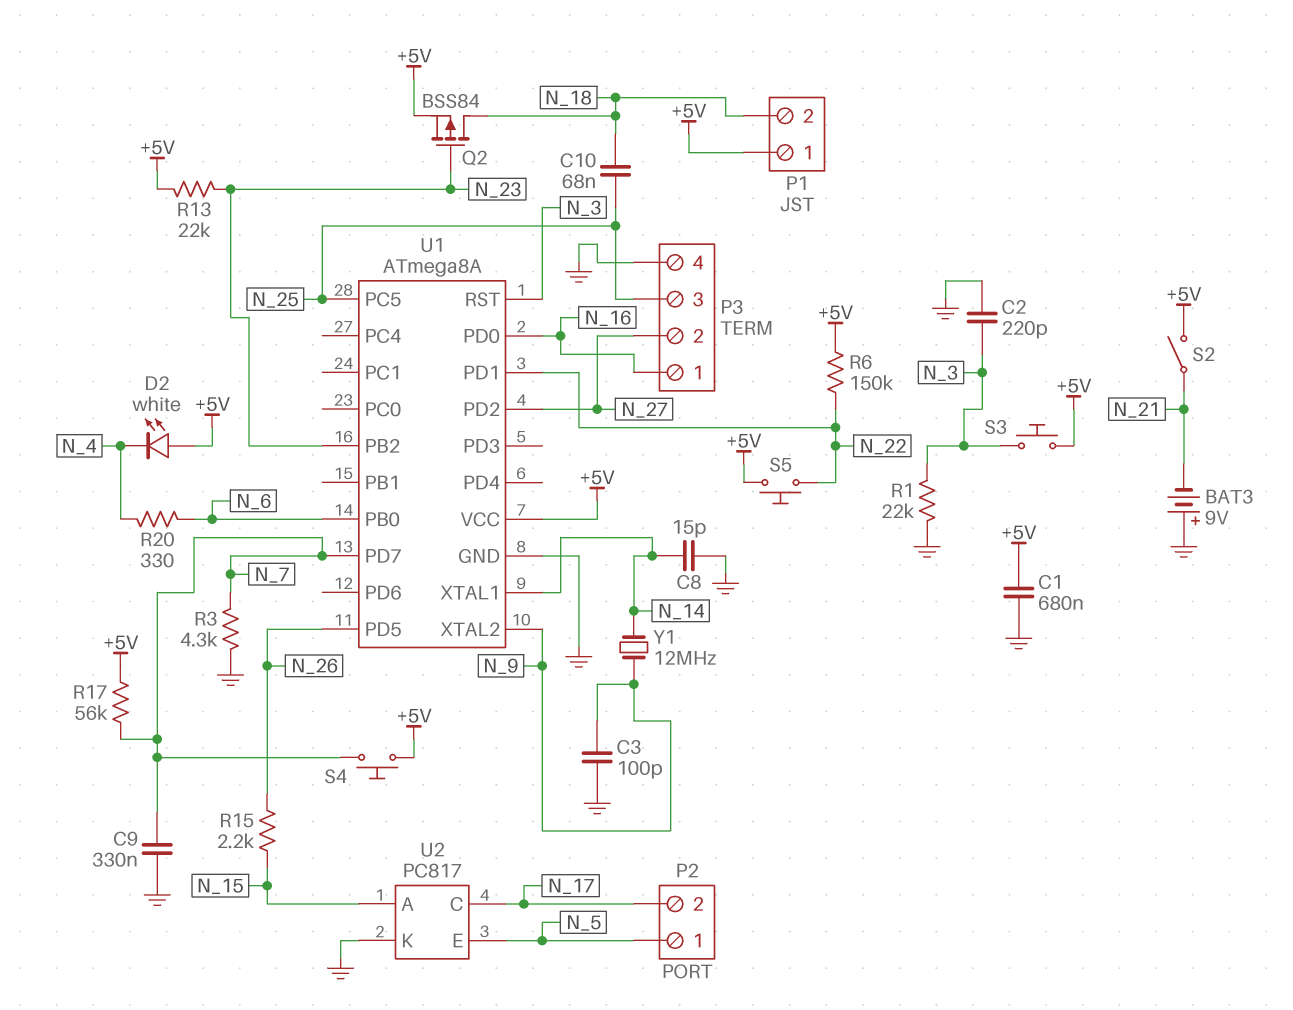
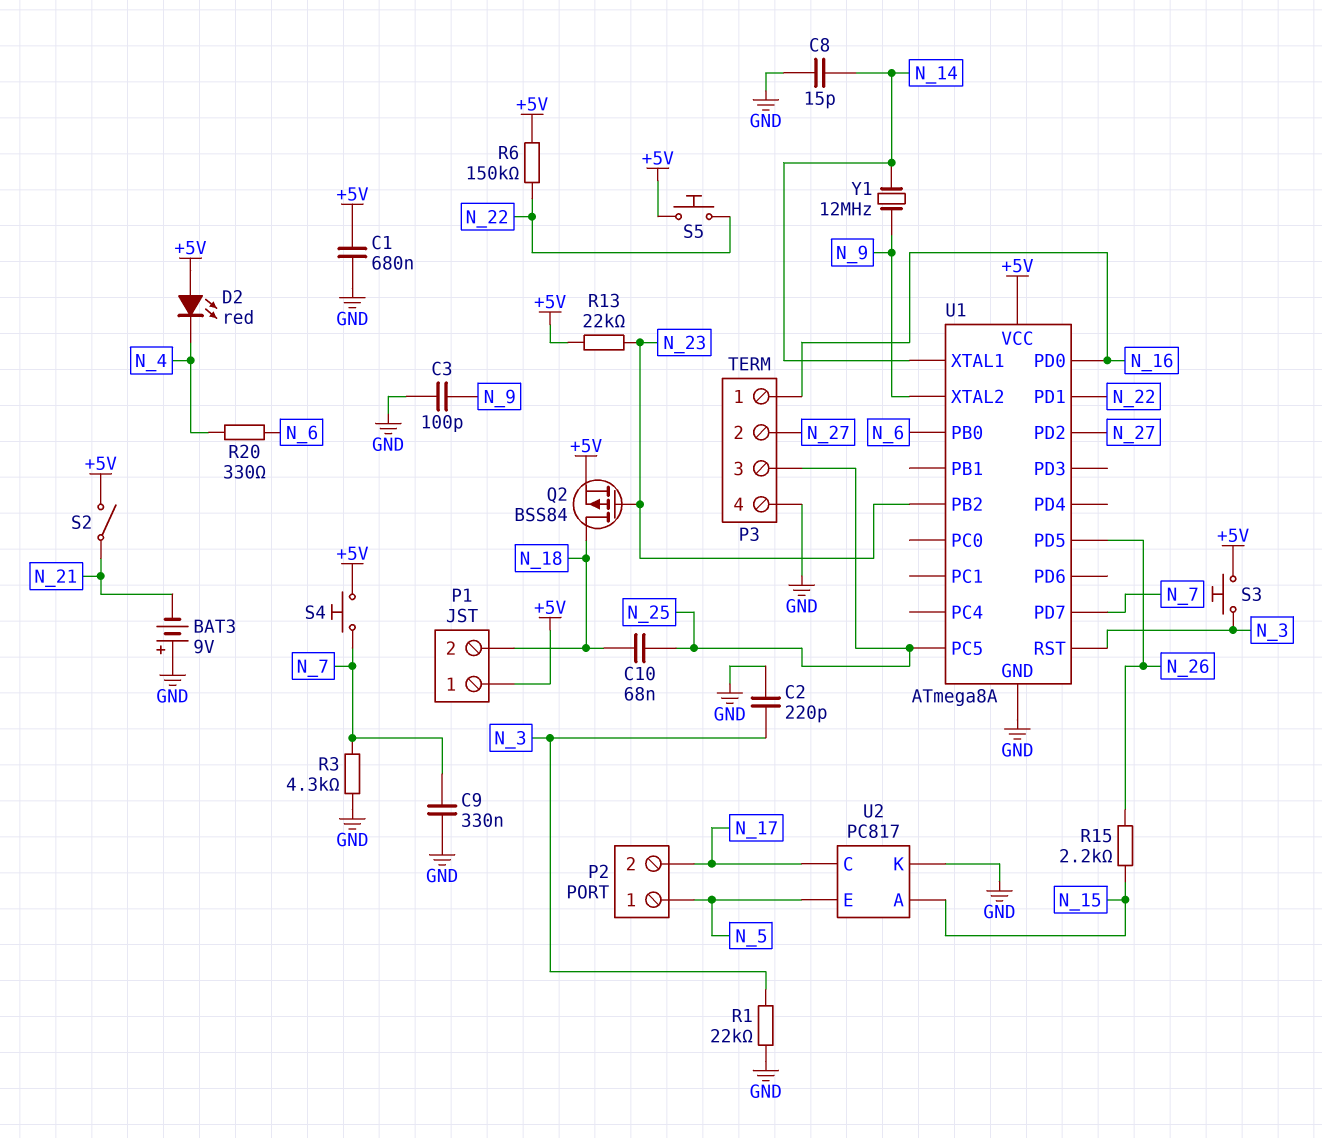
D2: LED white (A +5V, K N_4) -> LED red (A +5V, K N_4)
R17: 56k (+5V, N_7) -> none

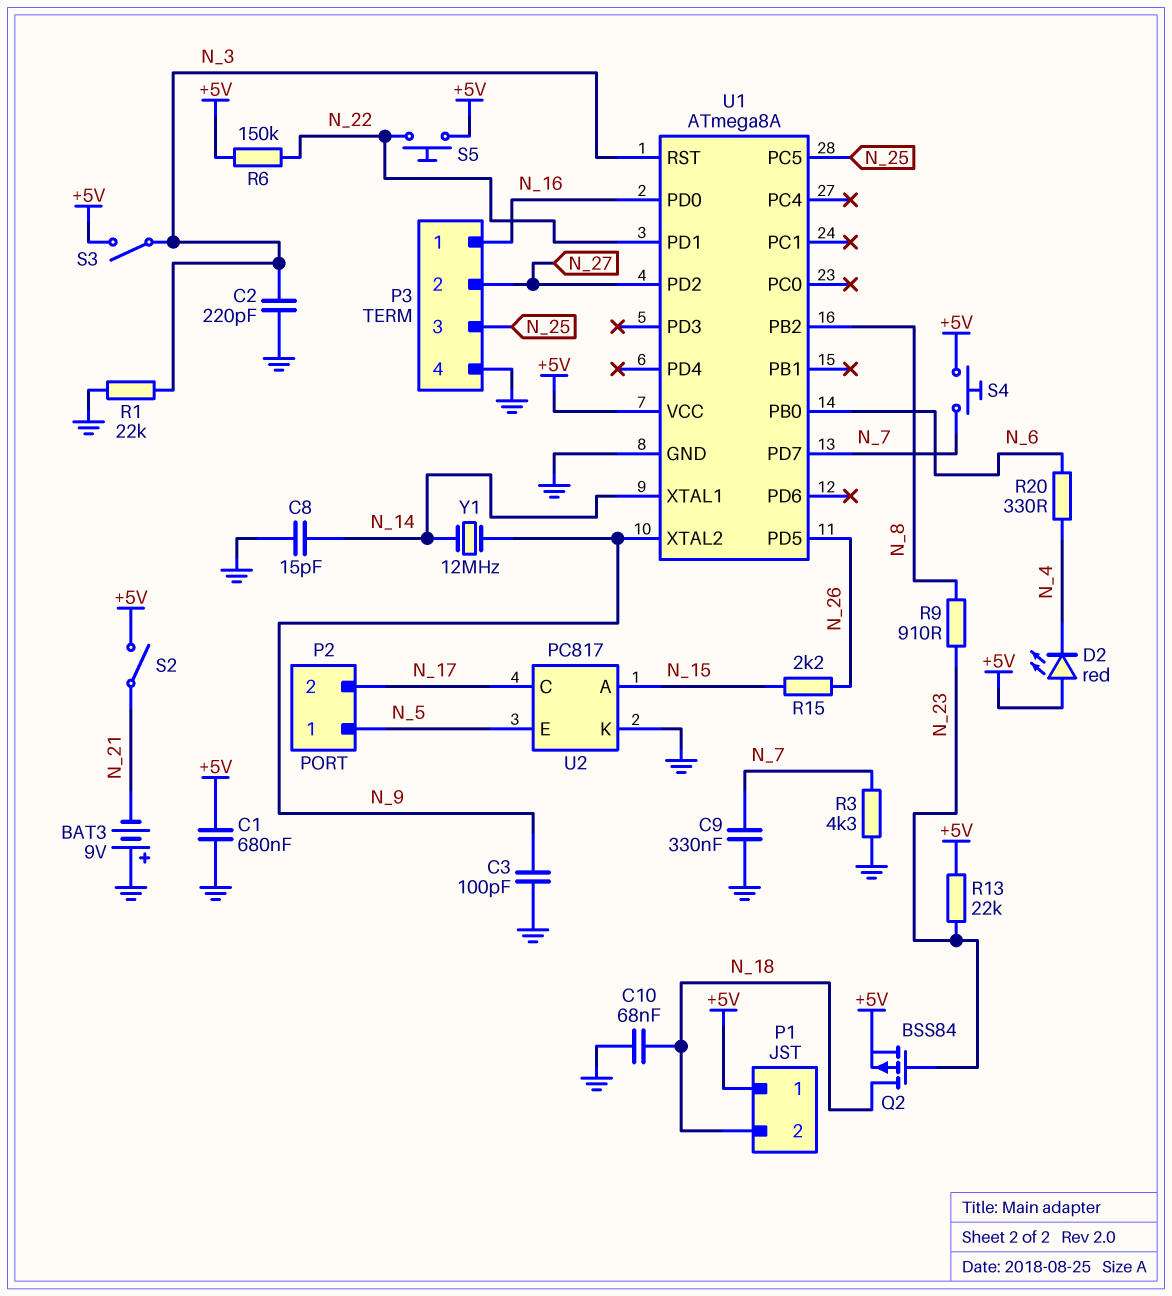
C10: 68nF (N_18, N_25) -> 68nF (GND, N_18)
R9: none -> 910 (N_8, N_23)
S3: button (+5V, N_3) -> switch (+5V, N_3)
U1 pin PB2: N_23 -> N_8

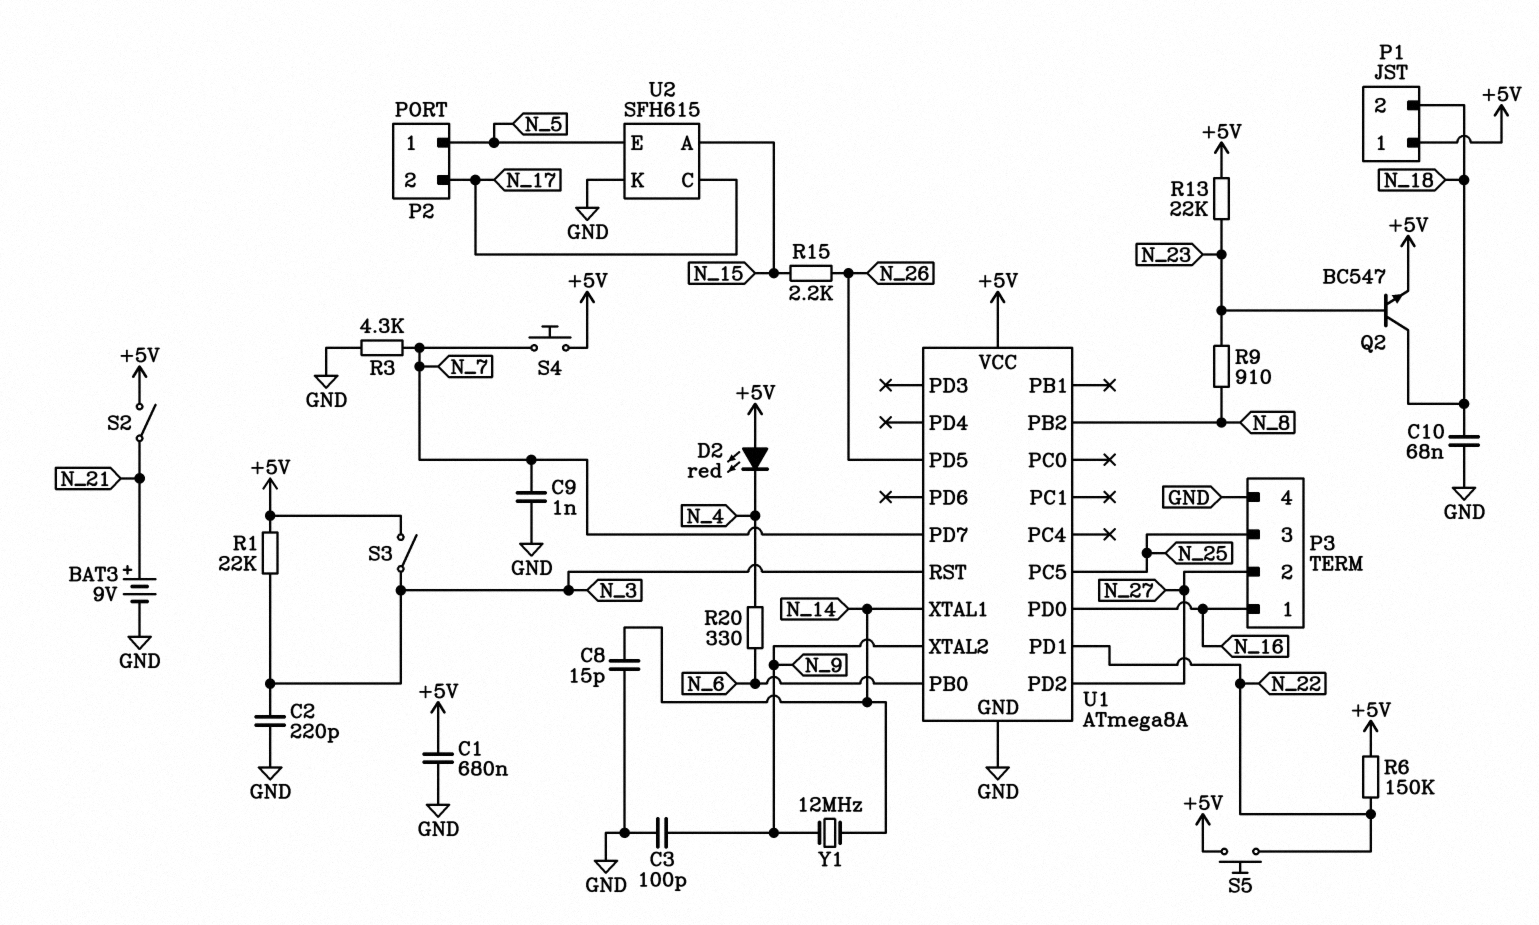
BAT3: 9V (plus GND, minus N_21) -> 9V (plus N_21, minus GND)
C9: 330nF (GND, N_7) -> 1nF (GND, N_7)
Q2: PMOS BSS84 (G N_23, D N_18, S +5V) -> NPN BC547 (B N_23, C N_18, E +5V)
R1: 22k (GND, N_3) -> 22k (+5V, N_3)
U2: PC817 -> SFH615

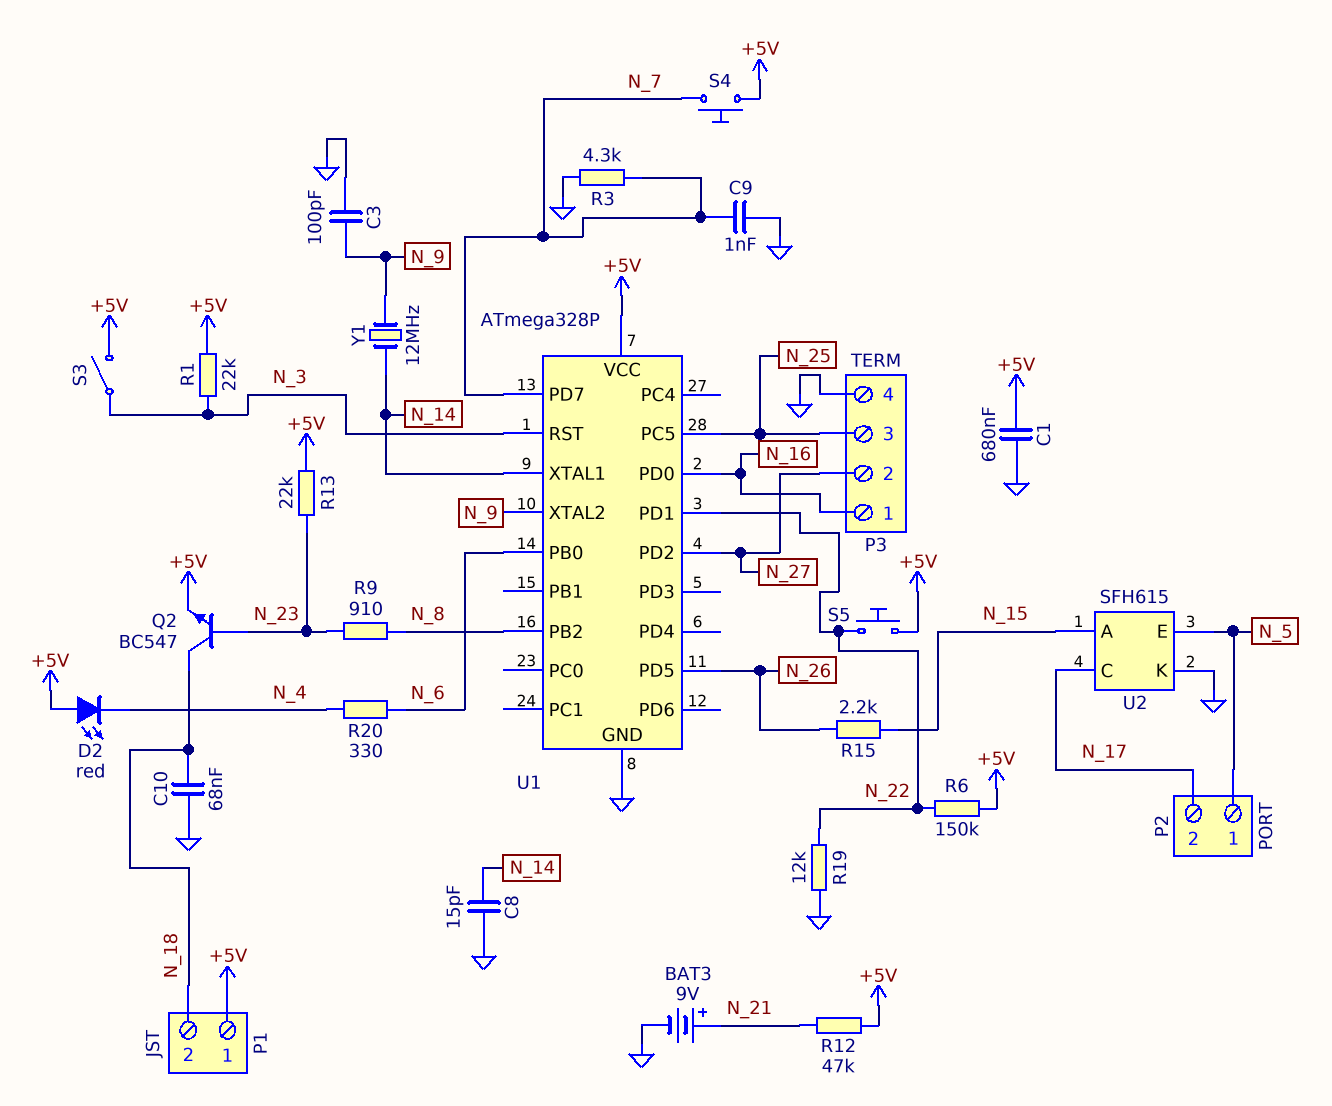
C2: 220pF (GND, N_3) -> none
R12: none -> 47k (+5V, N_21)
R19: none -> 12k (GND, N_22)
S2: switch (+5V, N_21) -> none
U1: ATmega8A -> ATmega328P

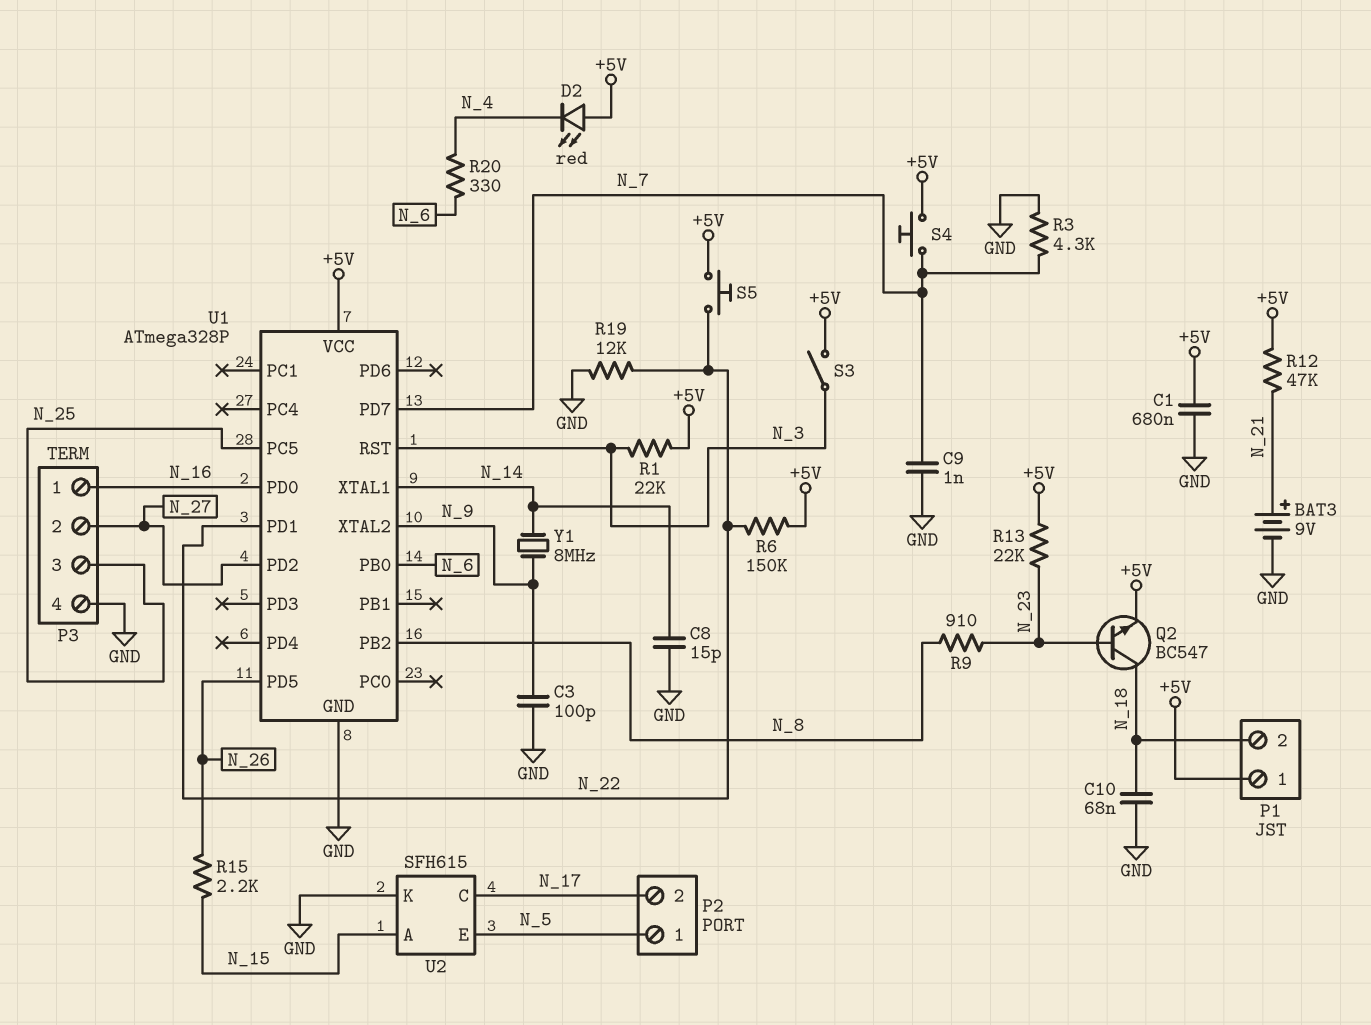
Y1: 12MHz (N_9, N_14) -> 8MHz (N_9, N_14)

